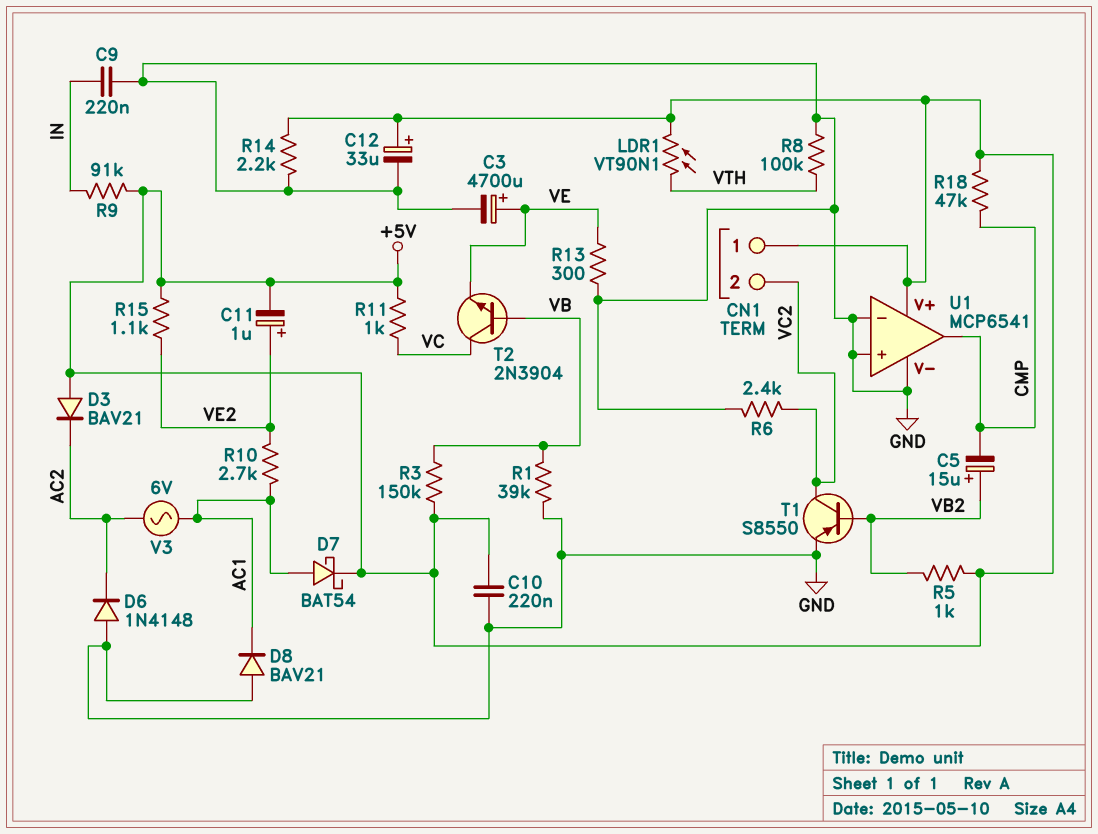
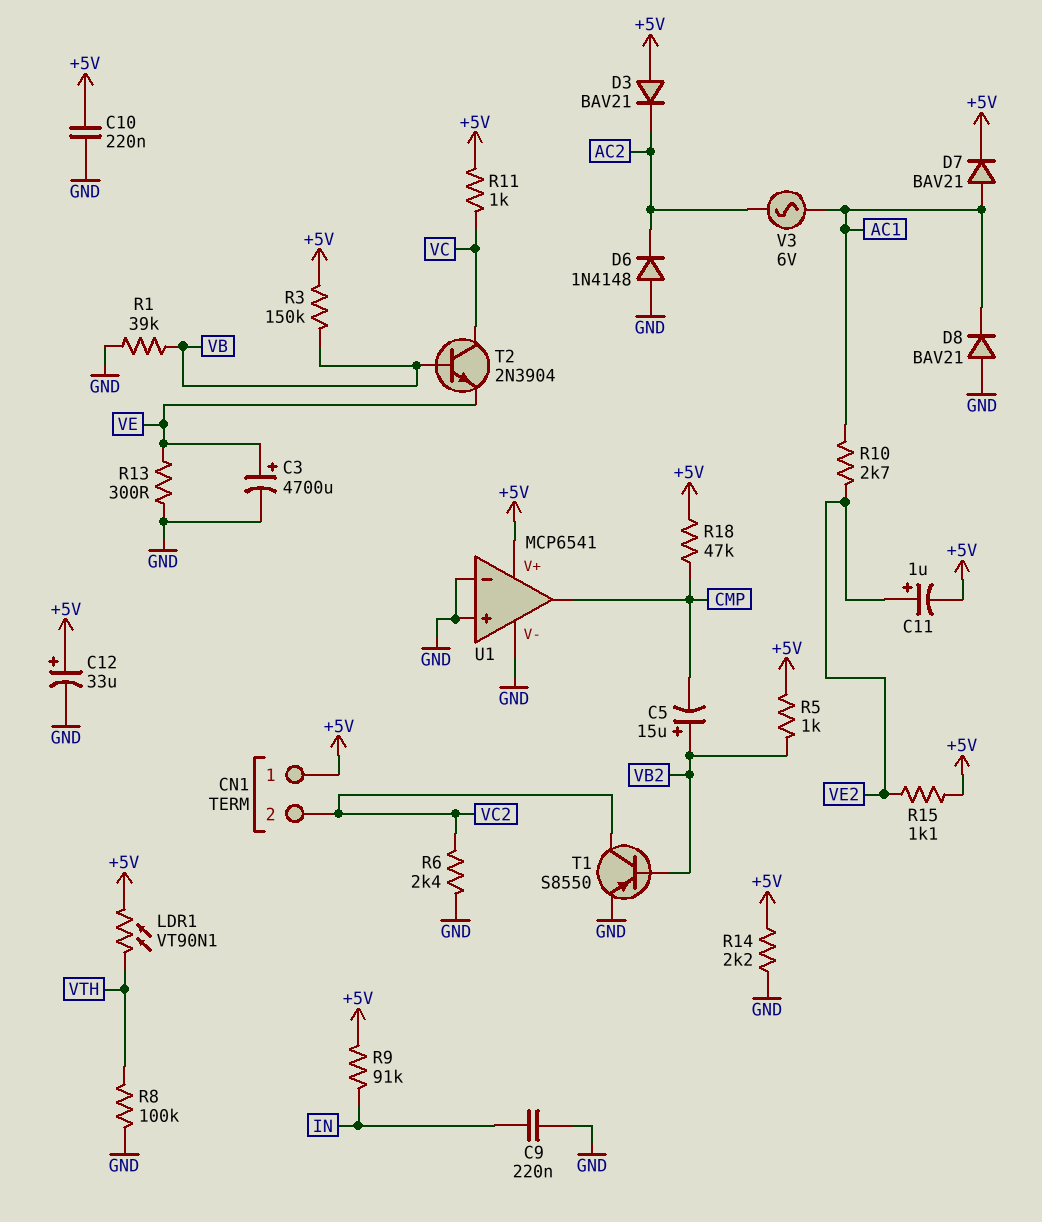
D7: schottky BAT54 (A AC1, K +5V) -> diode BAV21 (A AC1, K +5V)

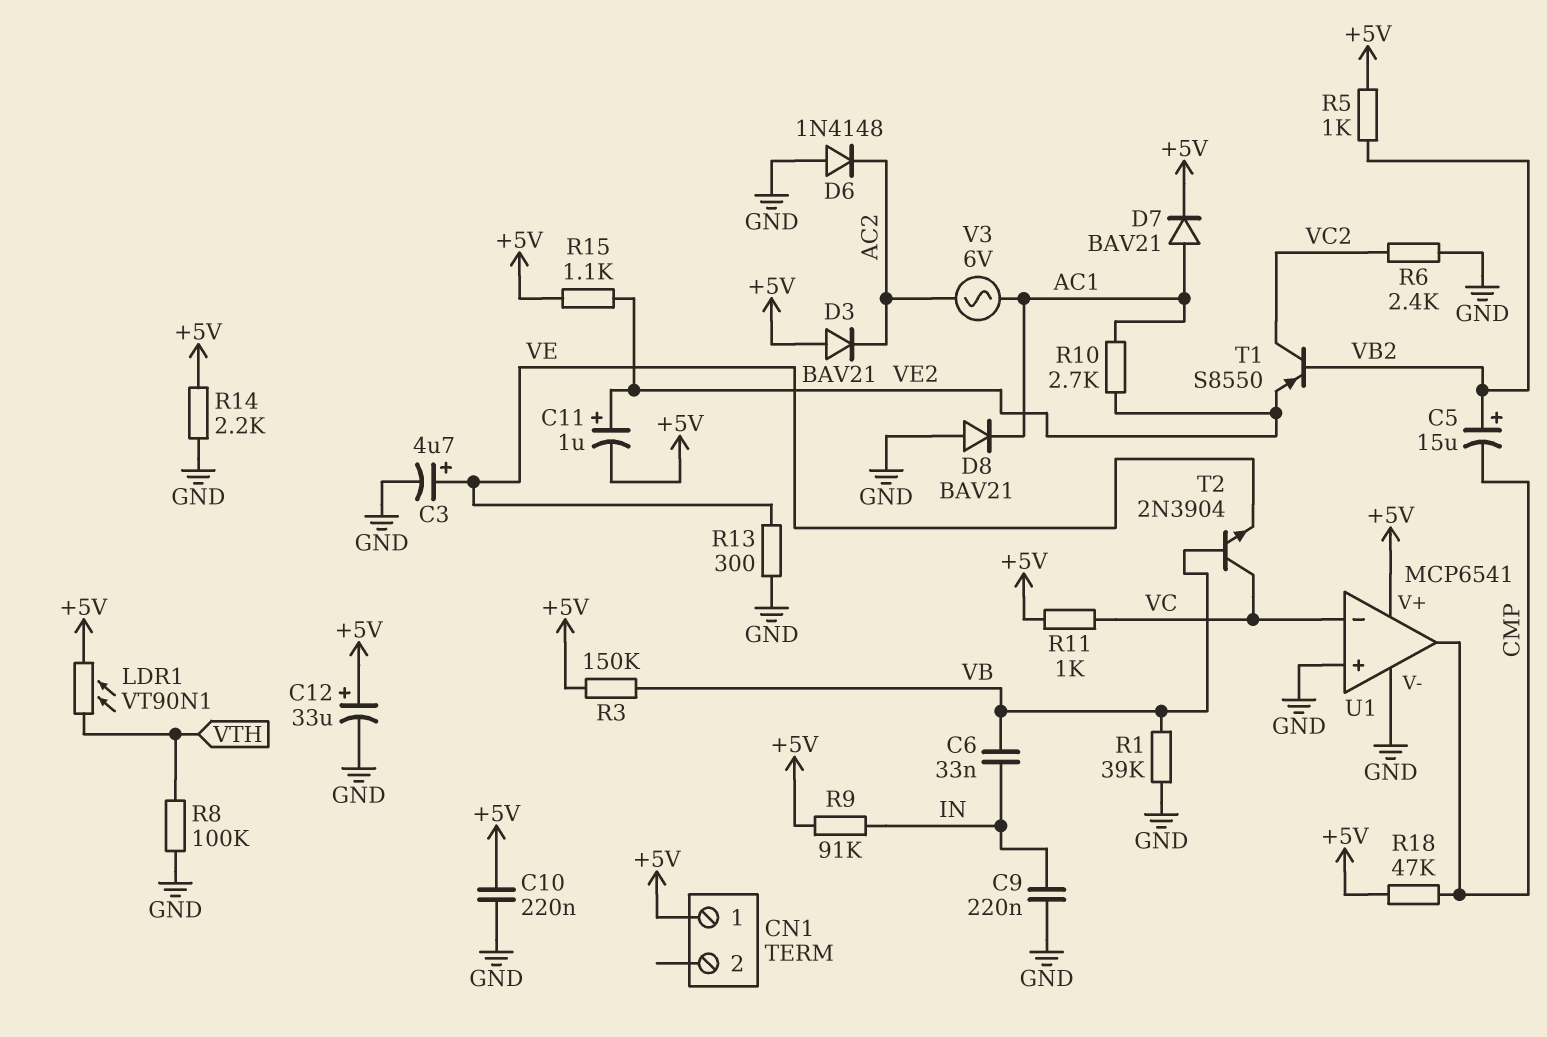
C3: 4700uF (plus VE, minus GND) -> 4.7uF (plus VE, minus GND)
C6: none -> 33nF (IN, VB)
CN1 pin 2: VC2 -> none
T1: PNP S8550 (B VB2, C VC2, E GND) -> PNP S8550 (B VB2, C VC2, E VE2)
U1 pin in-: GND -> VC

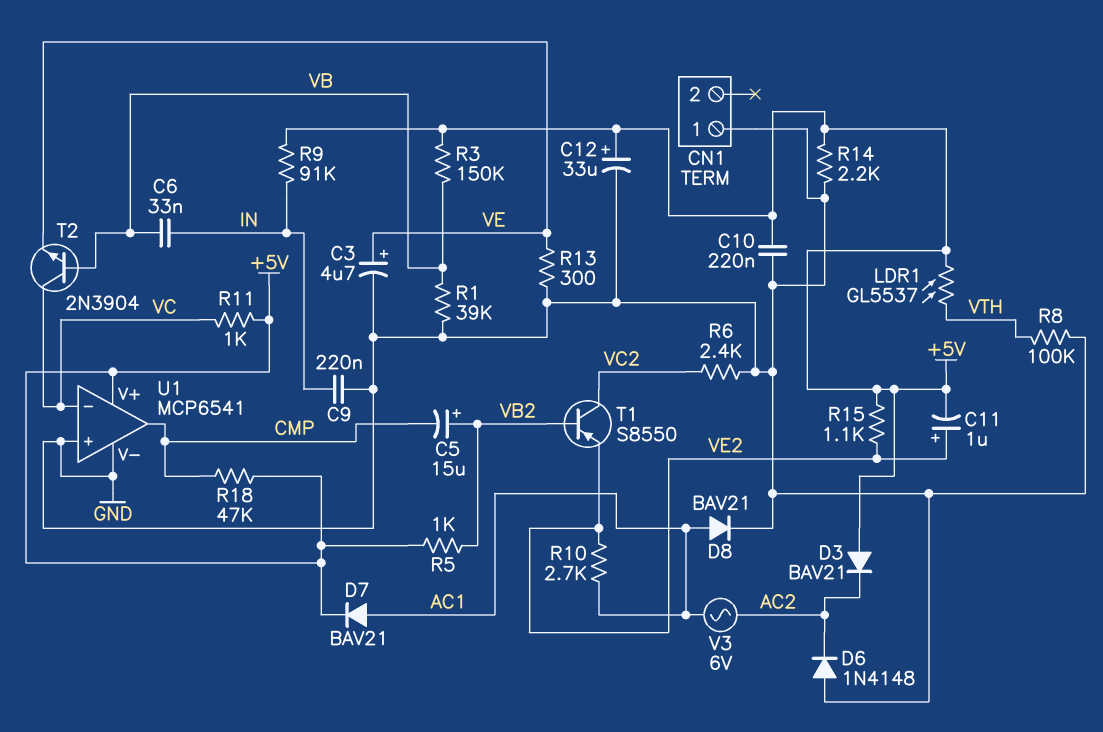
CN1 pin 1: +5V -> GND
D8: diode BAV21 (A GND, K AC1) -> diode BAV21 (A AC1, K GND)
LDR1: VT90N1 (+5V, VTH) -> GL5537 (+5V, VTH)

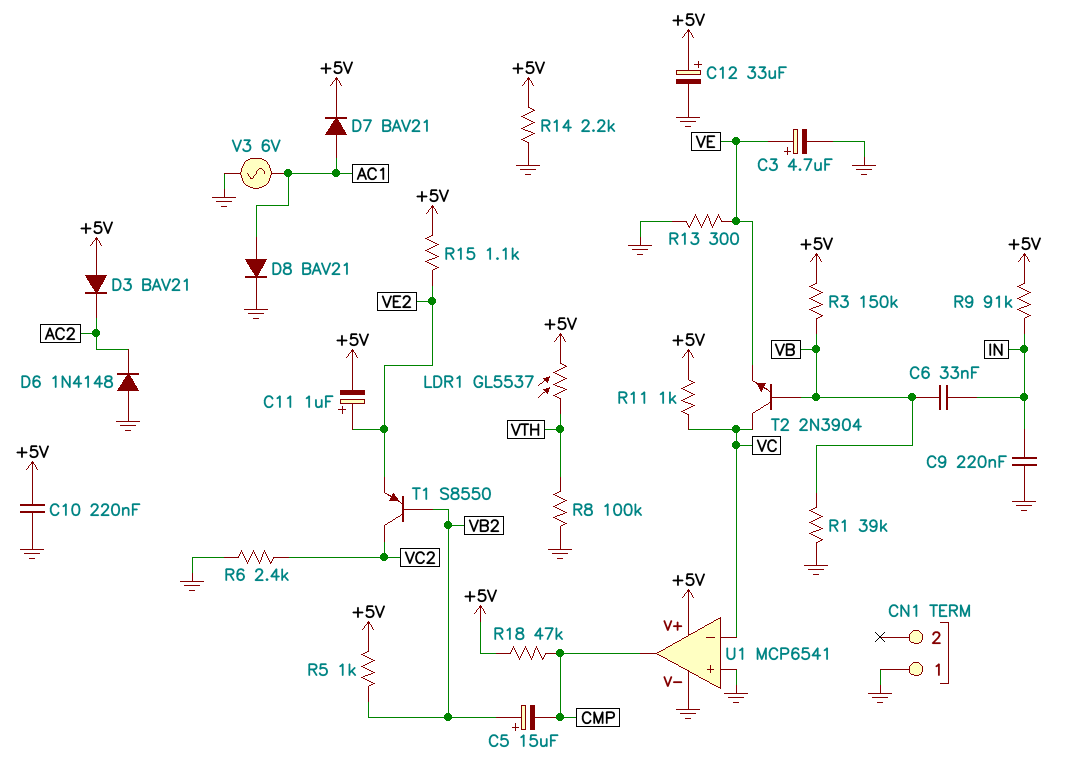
R10: 2.7k (AC1, VE2) -> none
V3: AC 6V (AC1, AC2) -> AC 6V (AC1, GND)

